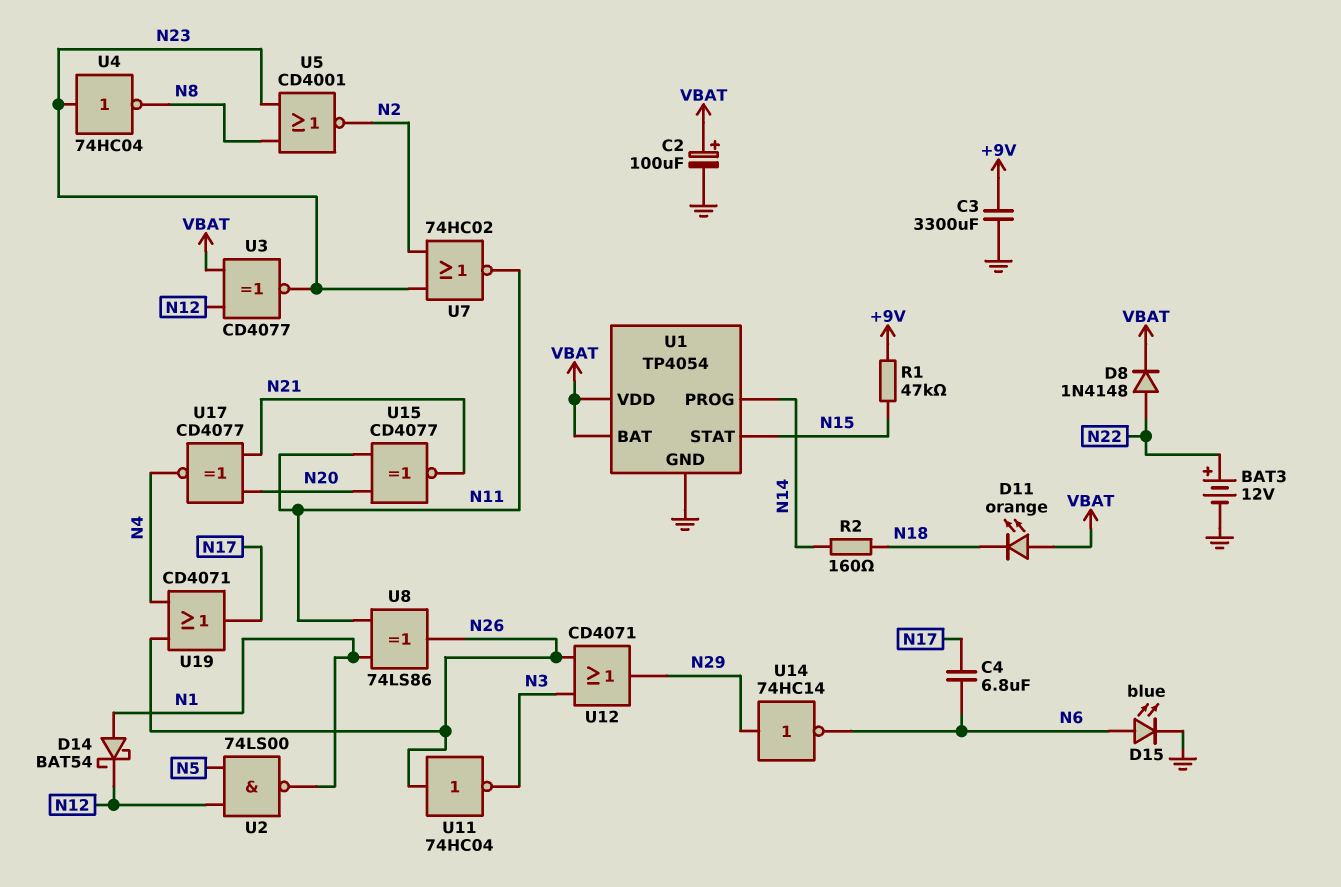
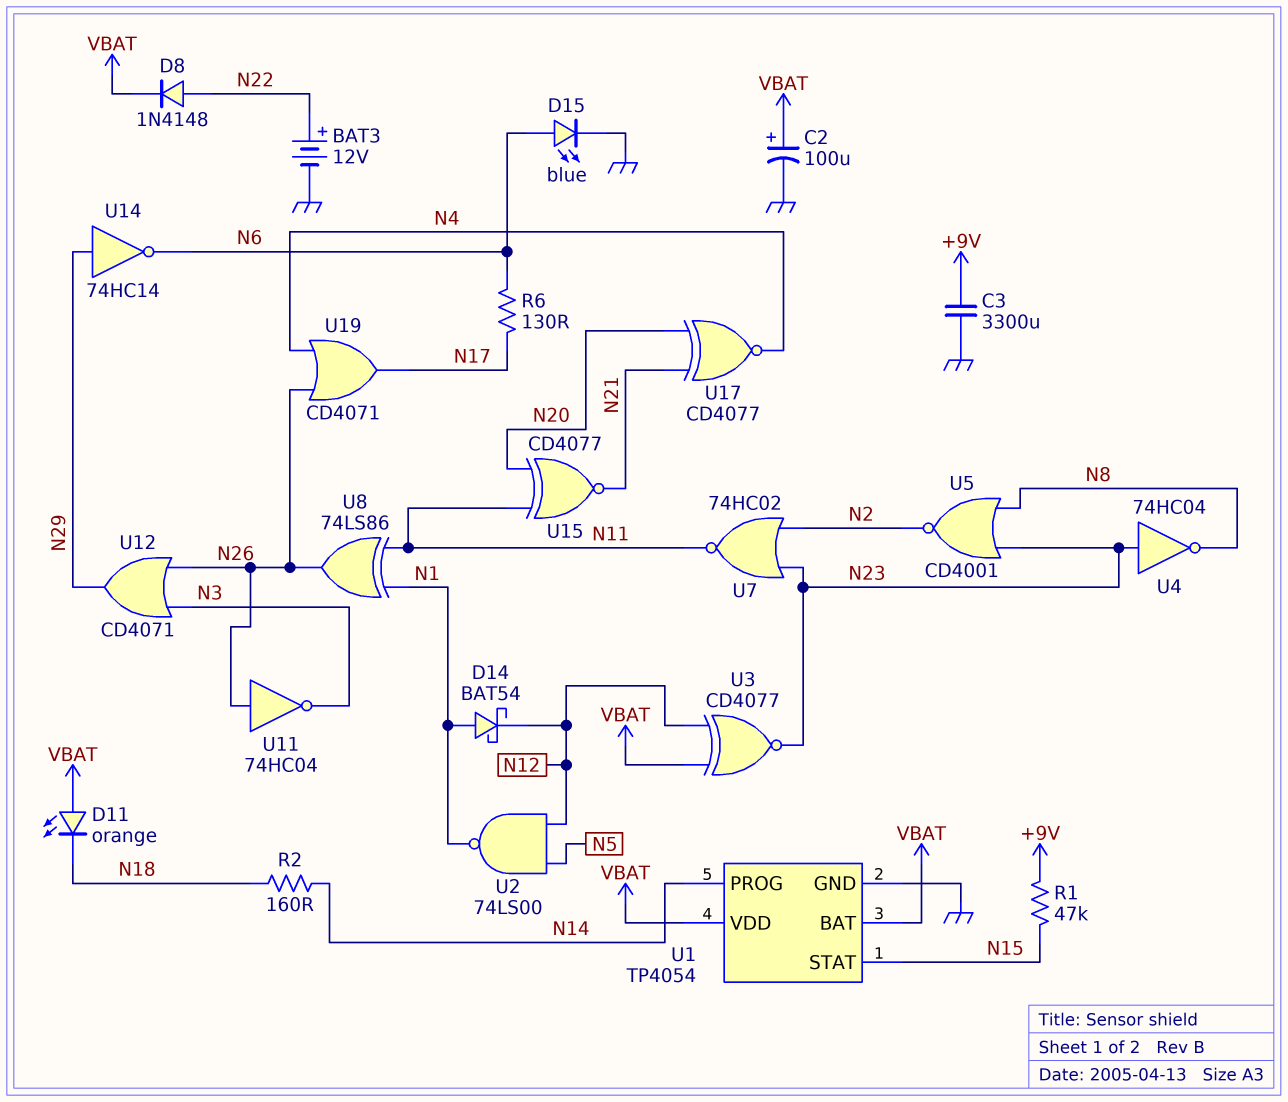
C4: 6.8uF (N6, N17) -> none
R6: none -> 130 (N6, N17)

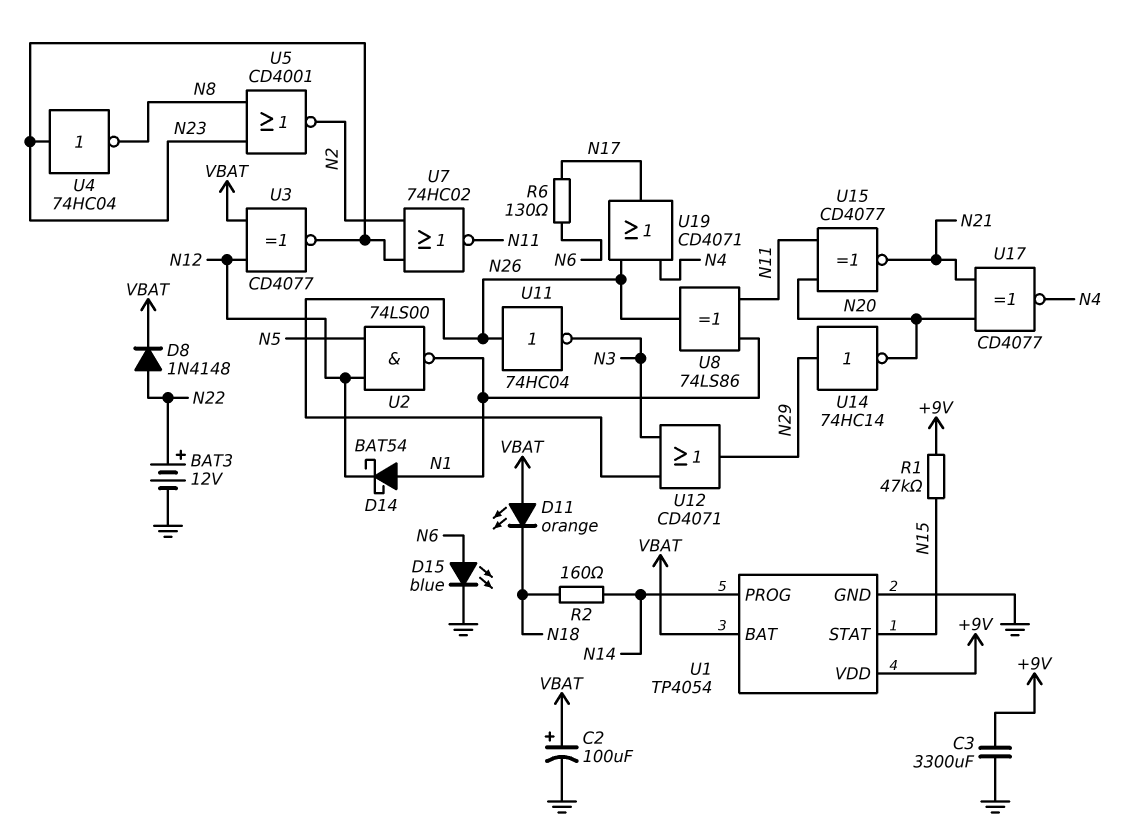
U1 pin VDD: VBAT -> +9V
U14: NOT 74HC14 (in N29, out N6) -> NOT 74HC14 (in N29, out N20)

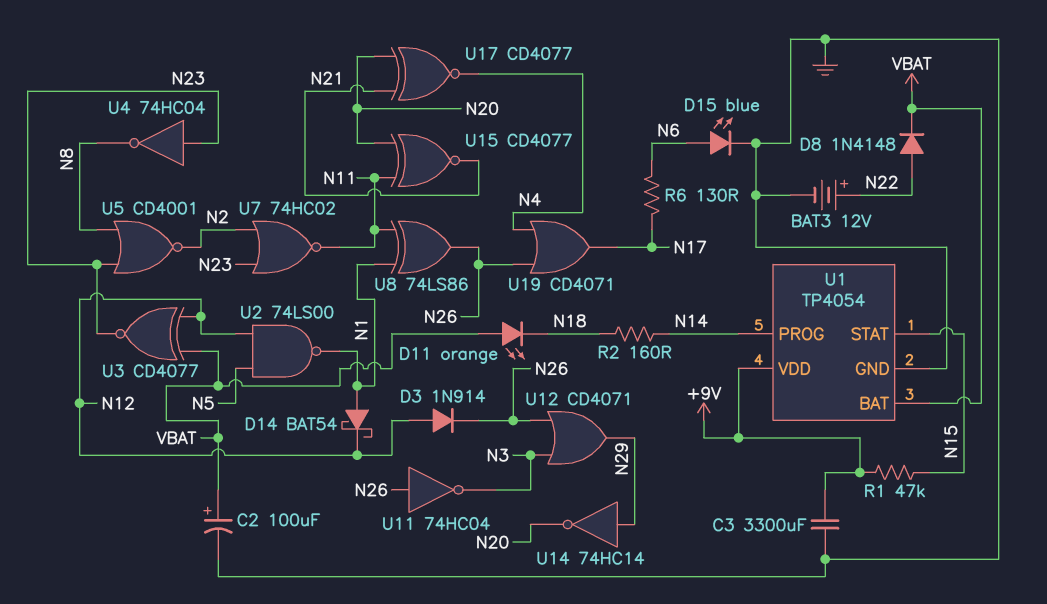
D3: none -> diode 1N914 (A N12, K N26)

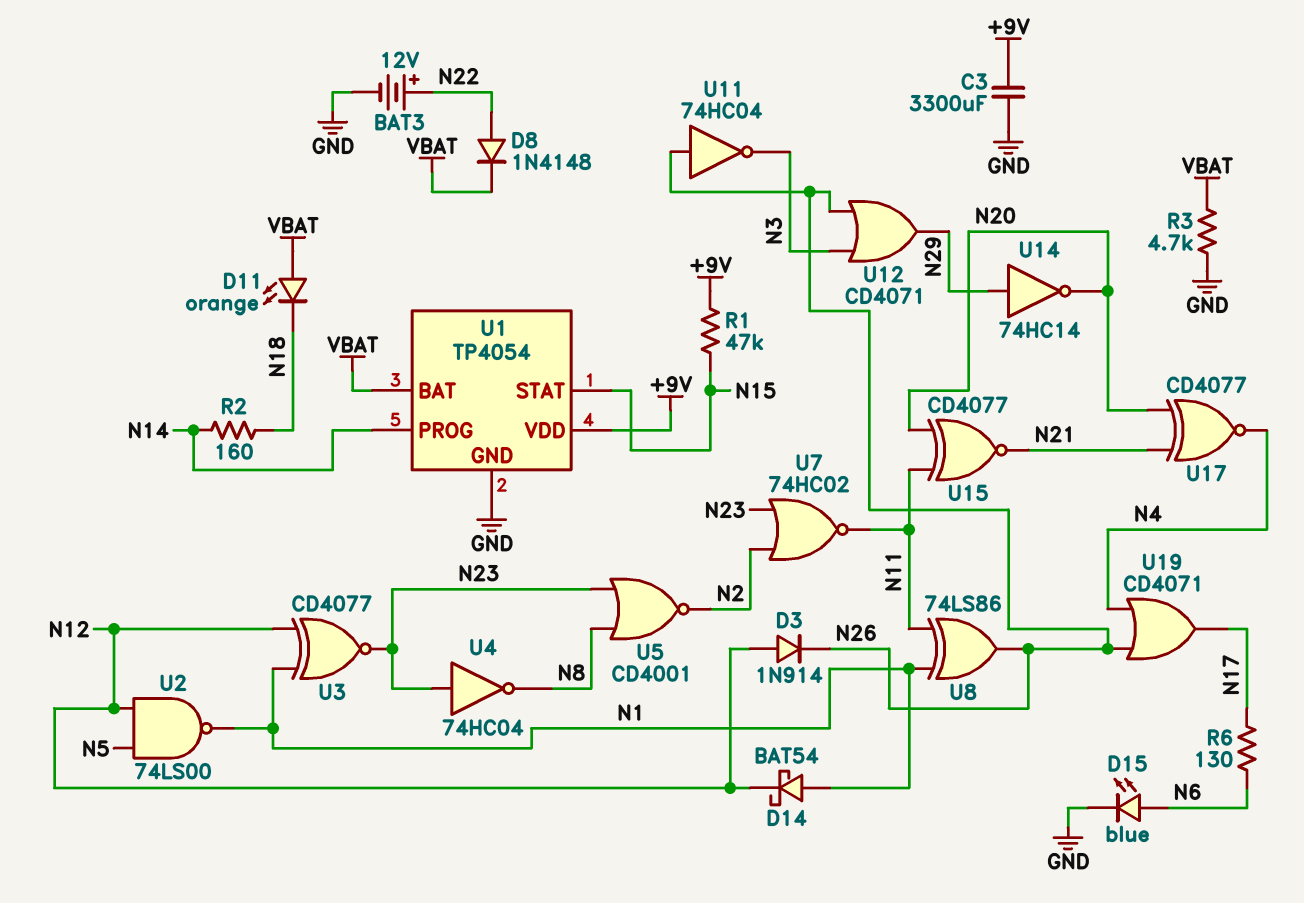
C2: 100uF (plus VBAT, minus GND) -> none
R3: none -> 4.7k (GND, VBAT)
U3: XNOR CD4077 (in N12, in VBAT, out N23) -> XNOR CD4077 (in N1, in N12, out N23)

